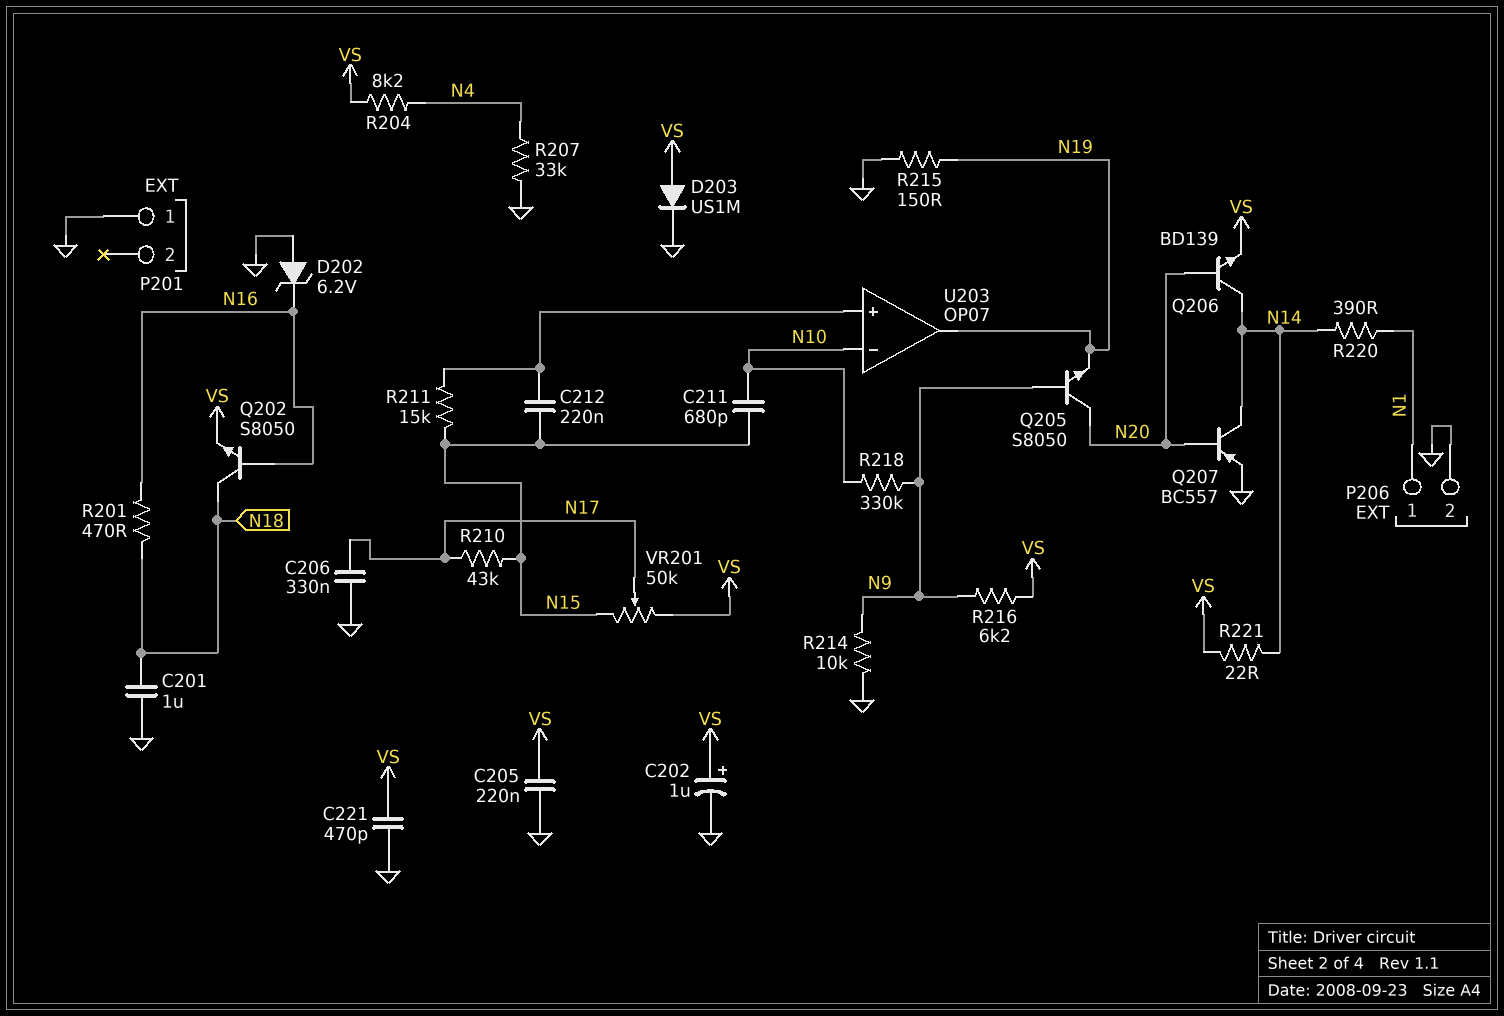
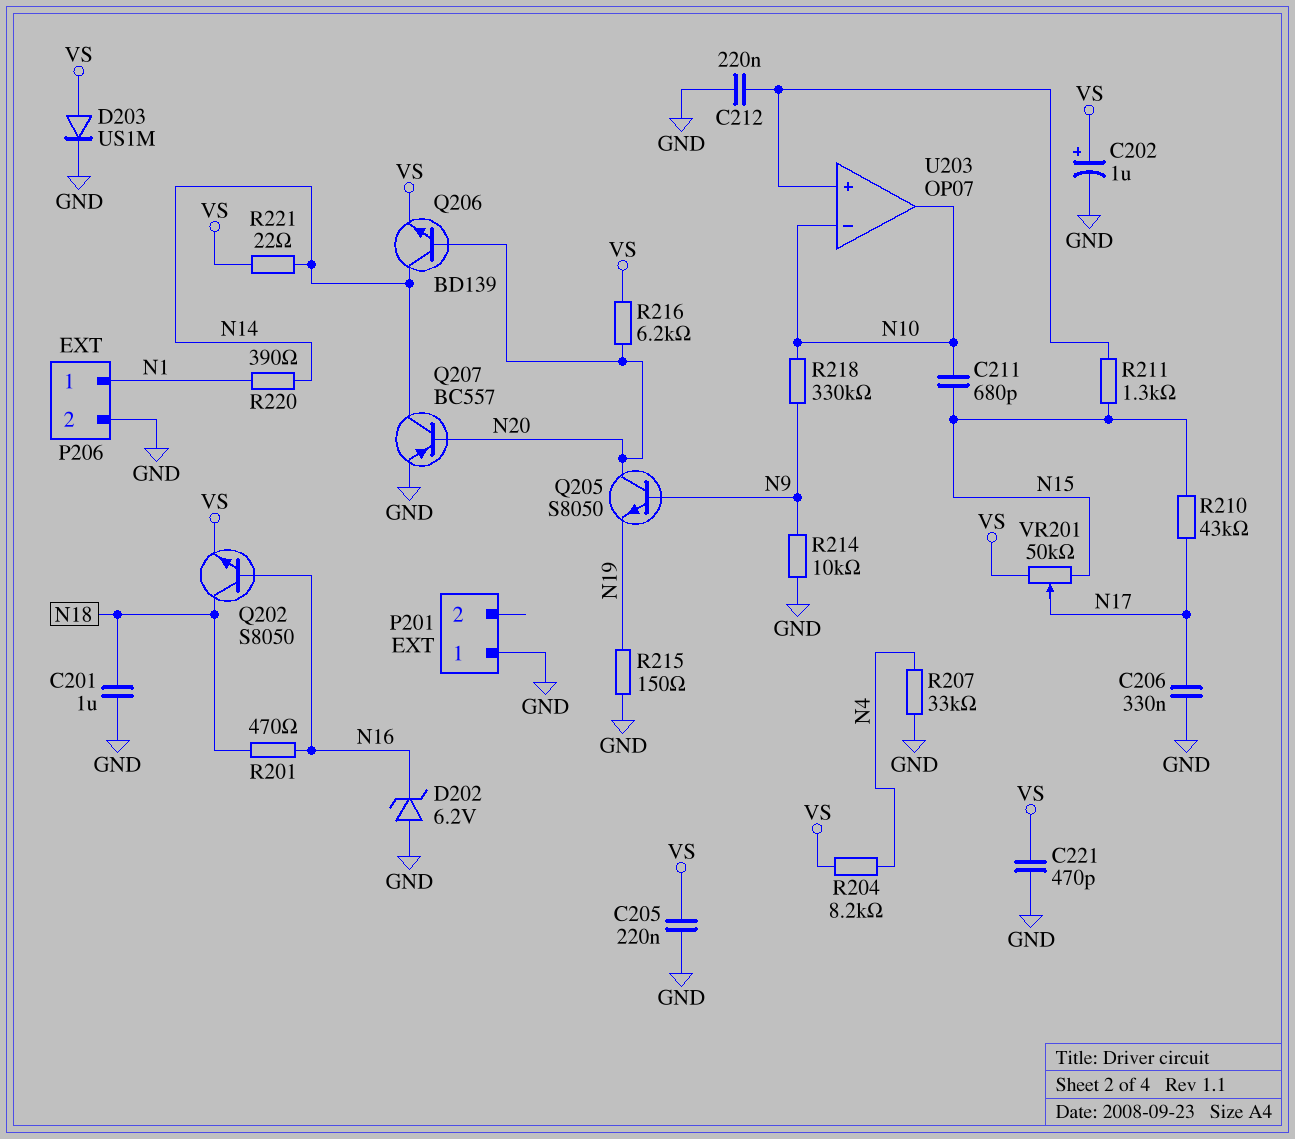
C212: 220nF (N15, U203/in+) -> 220nF (GND, U203/in+)
R211: 15k (N15, U203/in+) -> 1.3k (N15, U203/in+)
R216: 6.2k (N9, VS) -> 6.2k (N20, VS)
U203 pin out: N19 -> N10

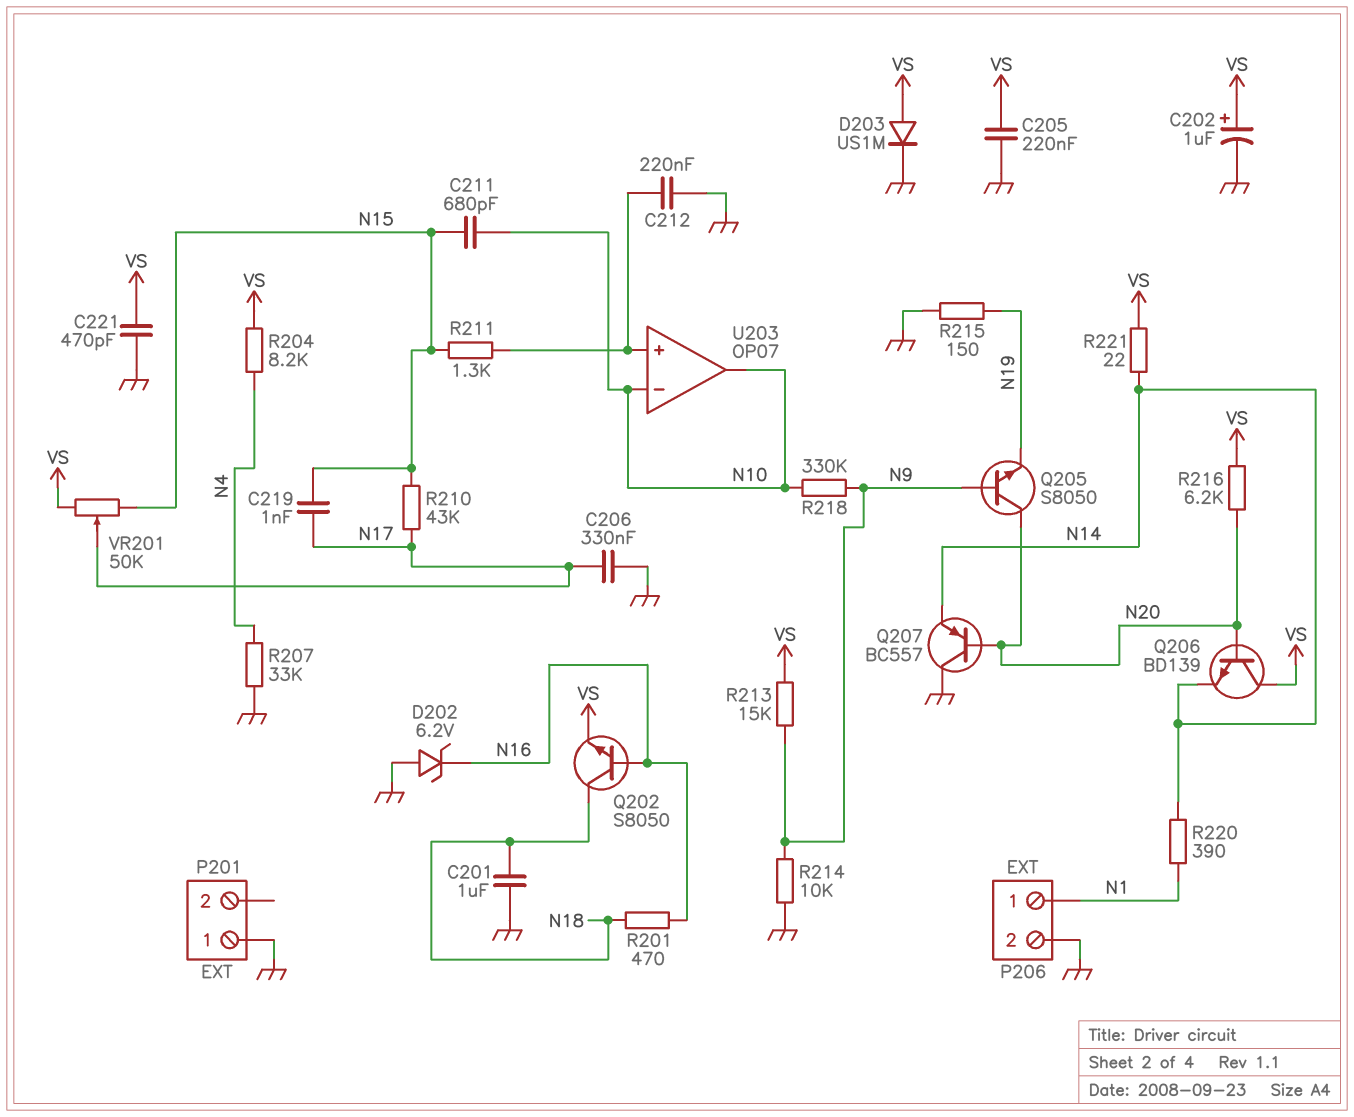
C219: none -> 1nF (N15, N17)
Q206: NPN BD139 (B N20, C N14, E VS) -> NPN BD139 (B N20, C VS, E N14)
Q207: PNP BC557 (B N20, C N14, E GND) -> PNP BC557 (B N20, C GND, E N14)
R213: none -> 15k (N9, VS)

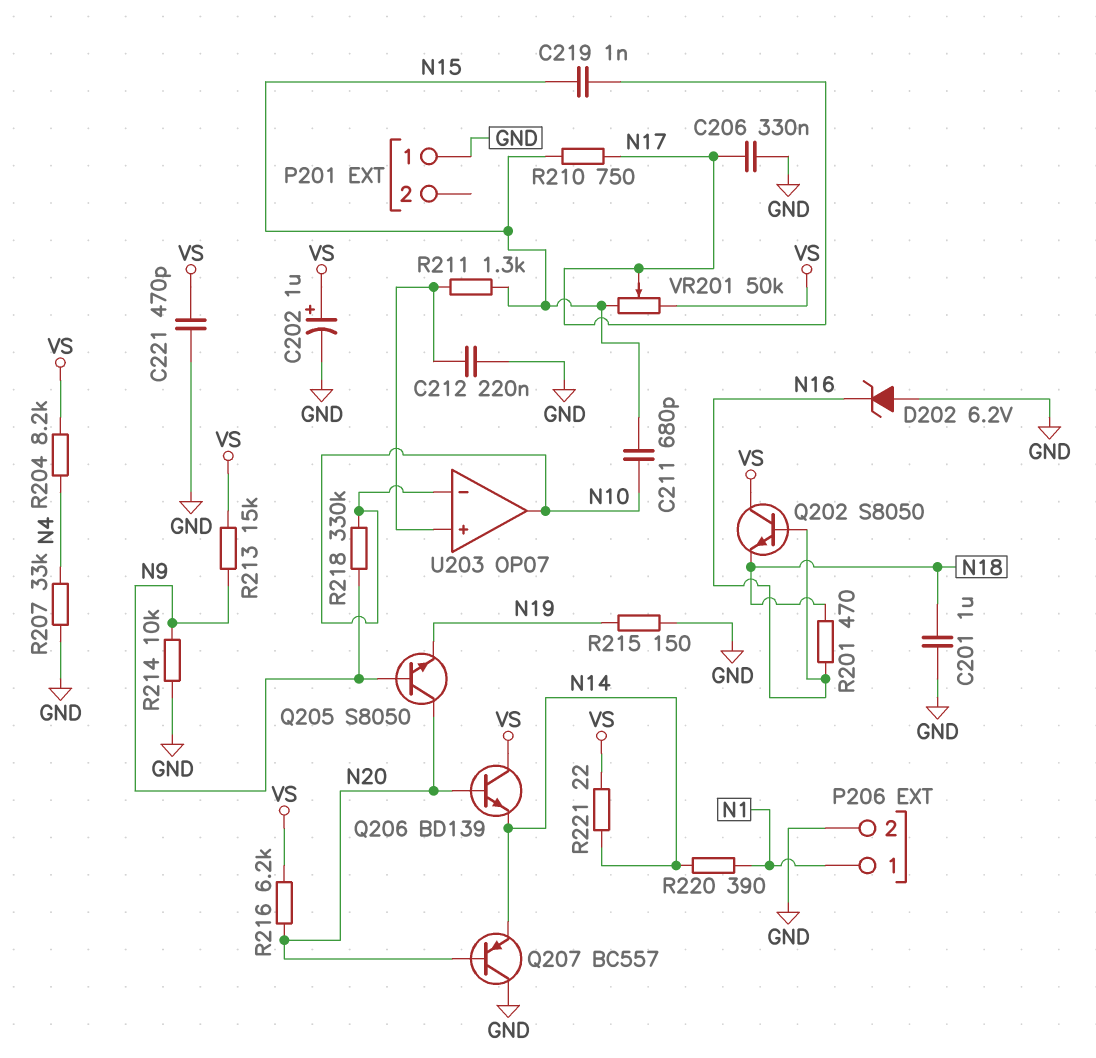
C205: 220nF (GND, VS) -> none
D203: diode US1M (A VS, K GND) -> none
Q202: NPN S8050 (B N16, C N18, E VS) -> NPN S8050 (B N16, C VS, E N18)
R210: 43k (N15, N17) -> 750 (N15, N17)

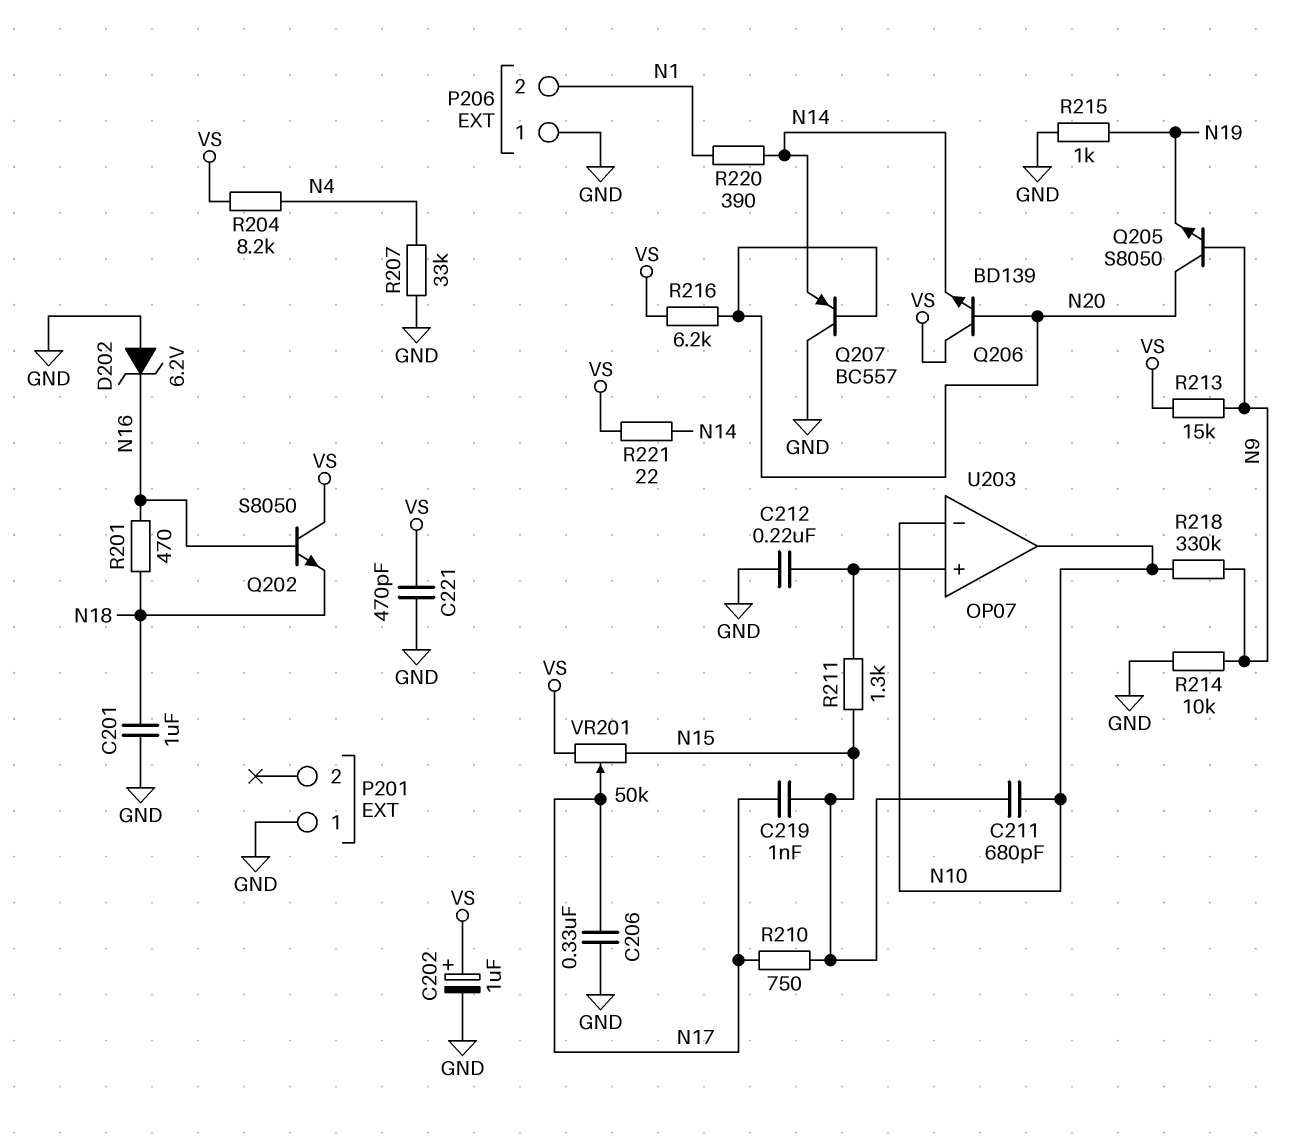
P206 pin 1: N1 -> GND
P206 pin 2: GND -> N1
R215: 150 (GND, N19) -> 1k (GND, N19)

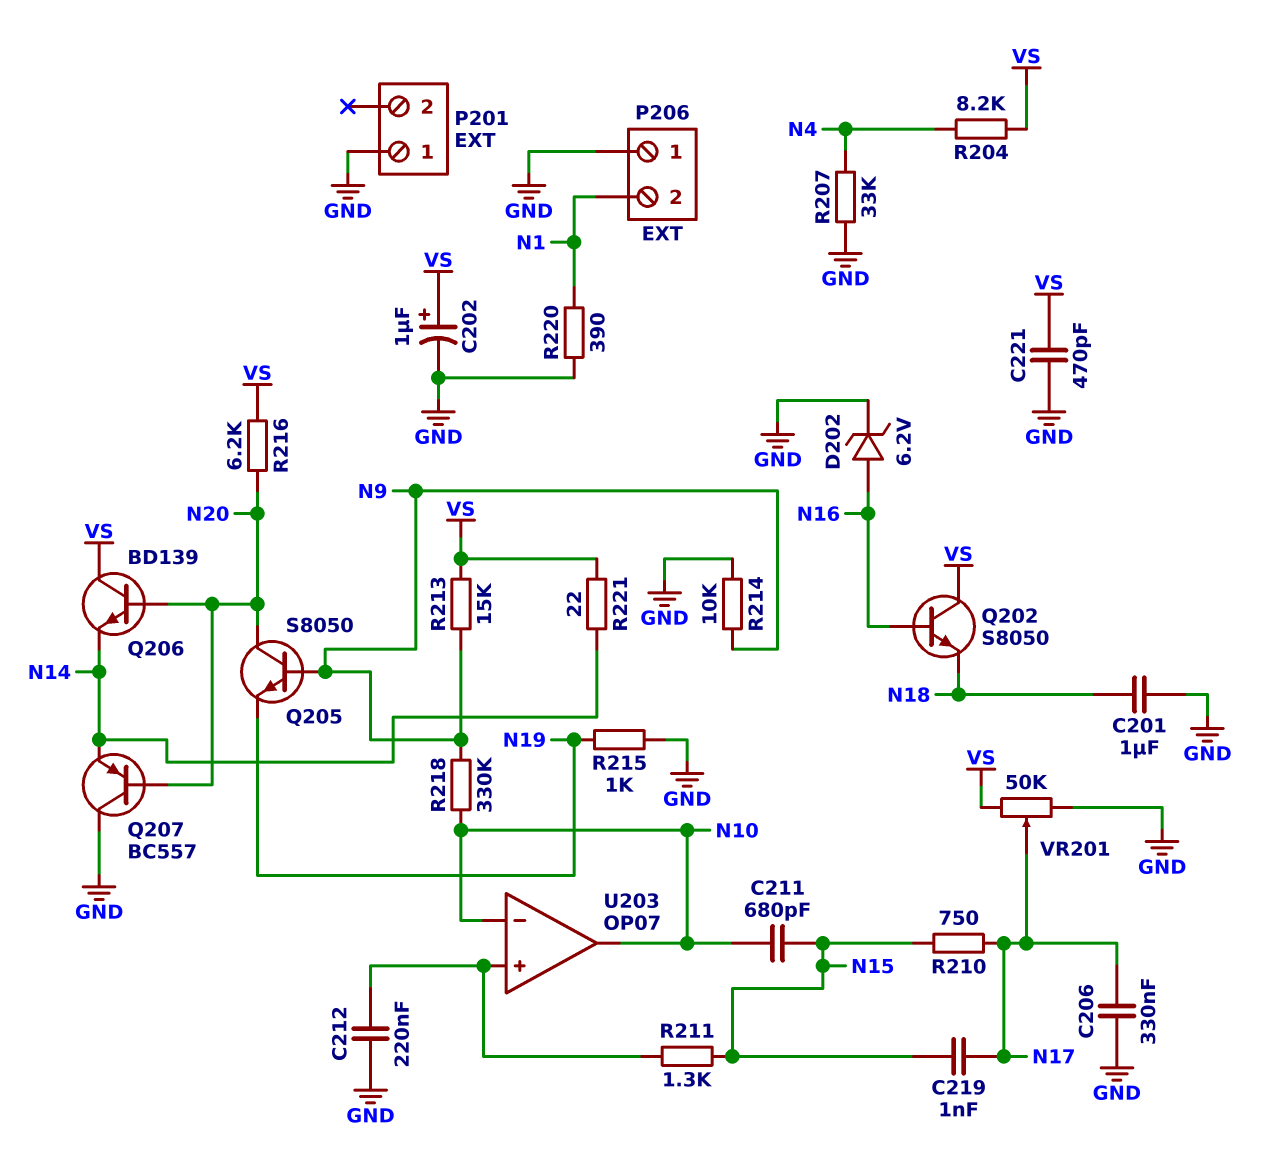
D202: zener 6.2V (A GND, K N16) -> zener 6.2V (A N16, K GND)
R201: 470 (N16, N18) -> none
R220: 390 (N1, N14) -> 390 (GND, N1)
VR201: 50k (N15, VS, wiper N17) -> 50k (GND, VS, wiper N17)

